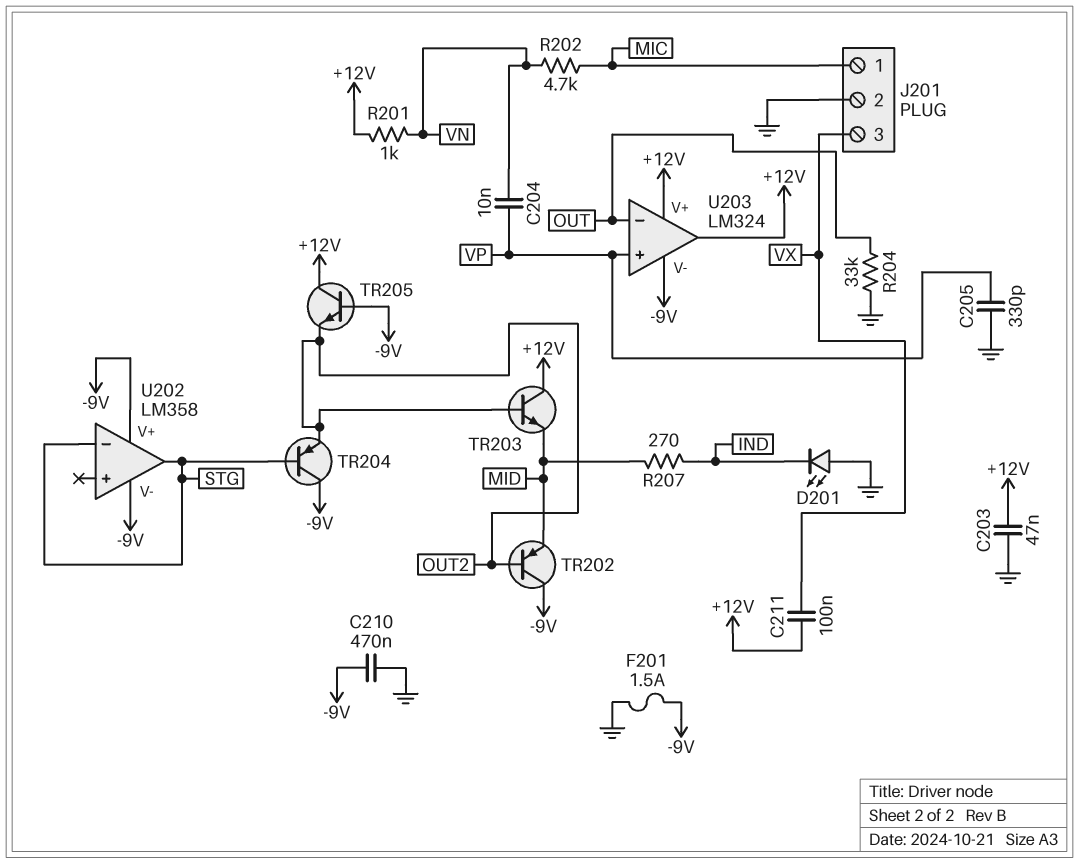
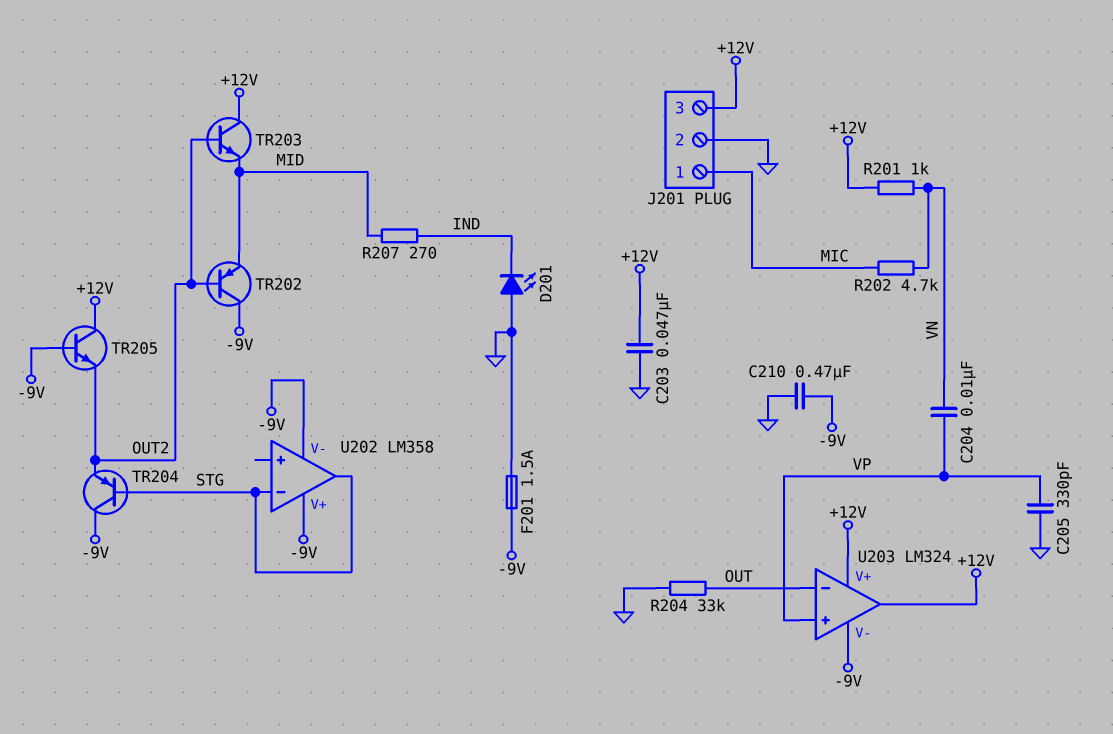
C211: 100nF (+12V, VX) -> none
J201 pin 3: VX -> +12V

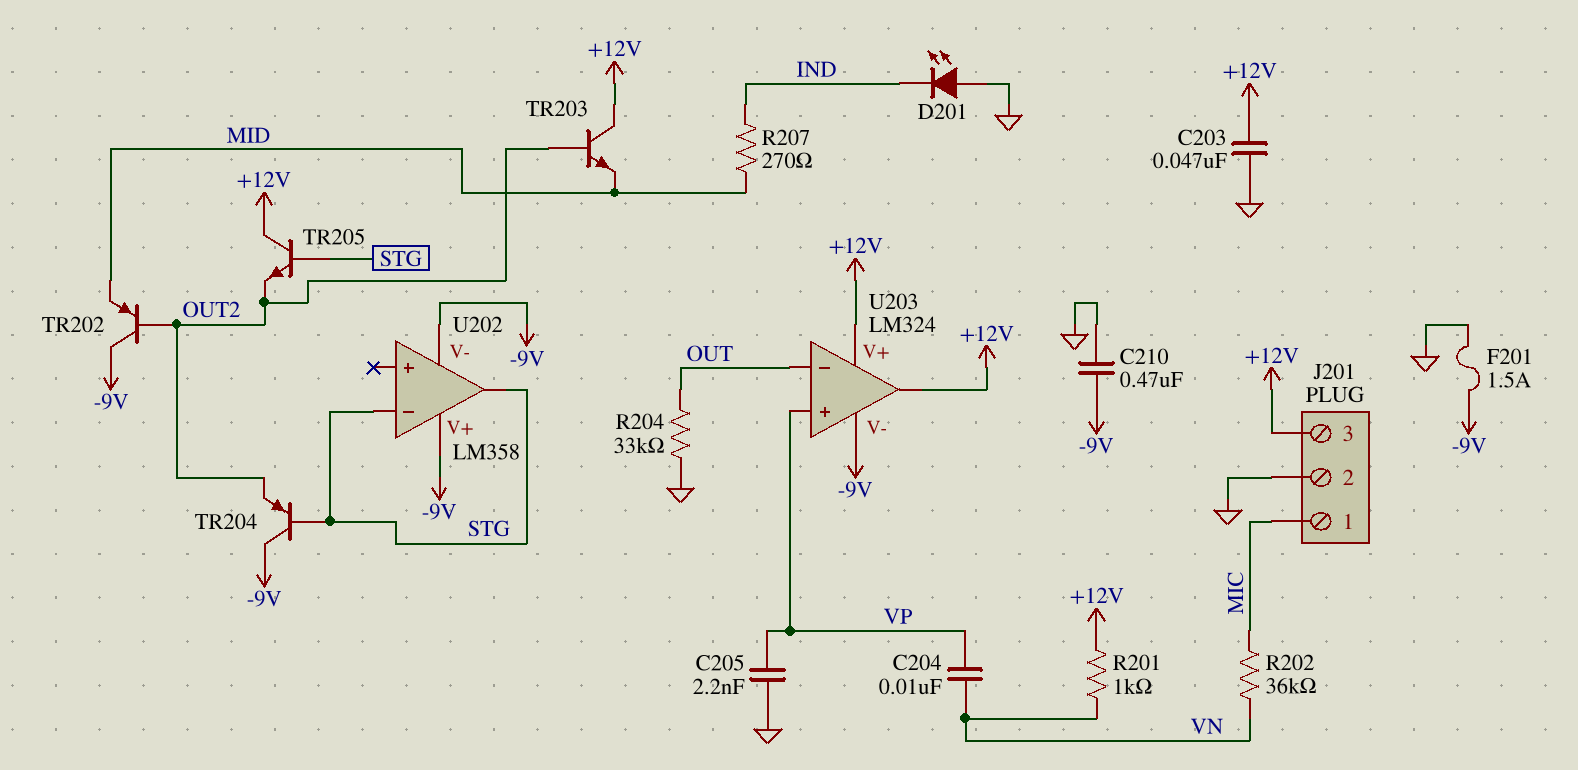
C205: 330pF (GND, VP) -> 2.2nF (GND, VP)
R202: 4.7k (MIC, VN) -> 36k (MIC, VN)
TR205: NPN (B -9V, C +12V, E OUT2) -> NPN (B STG, C +12V, E OUT2)

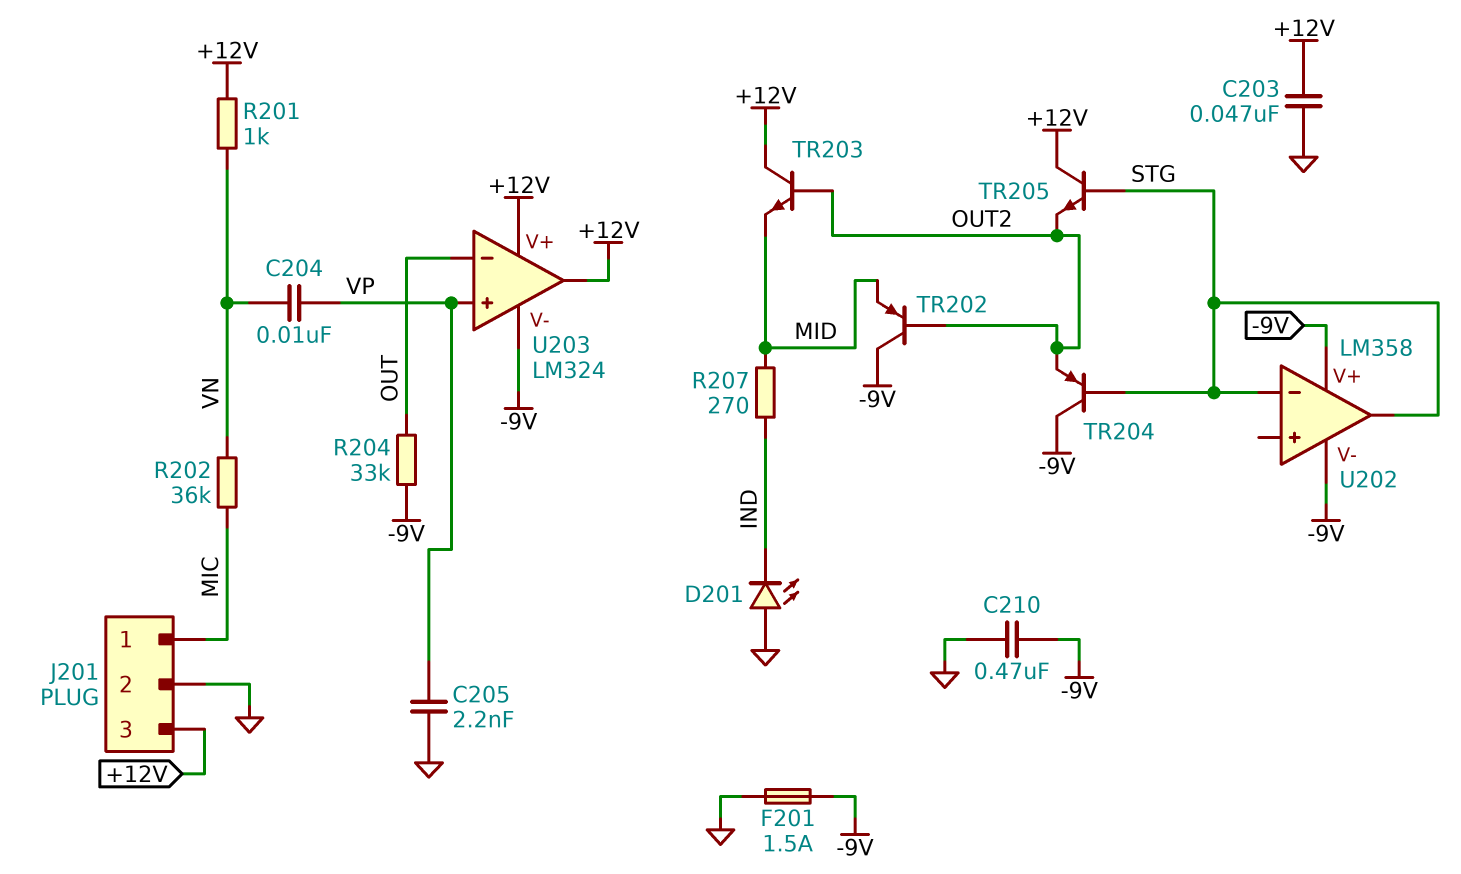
R204: 33k (GND, OUT) -> 33k (-9V, OUT)

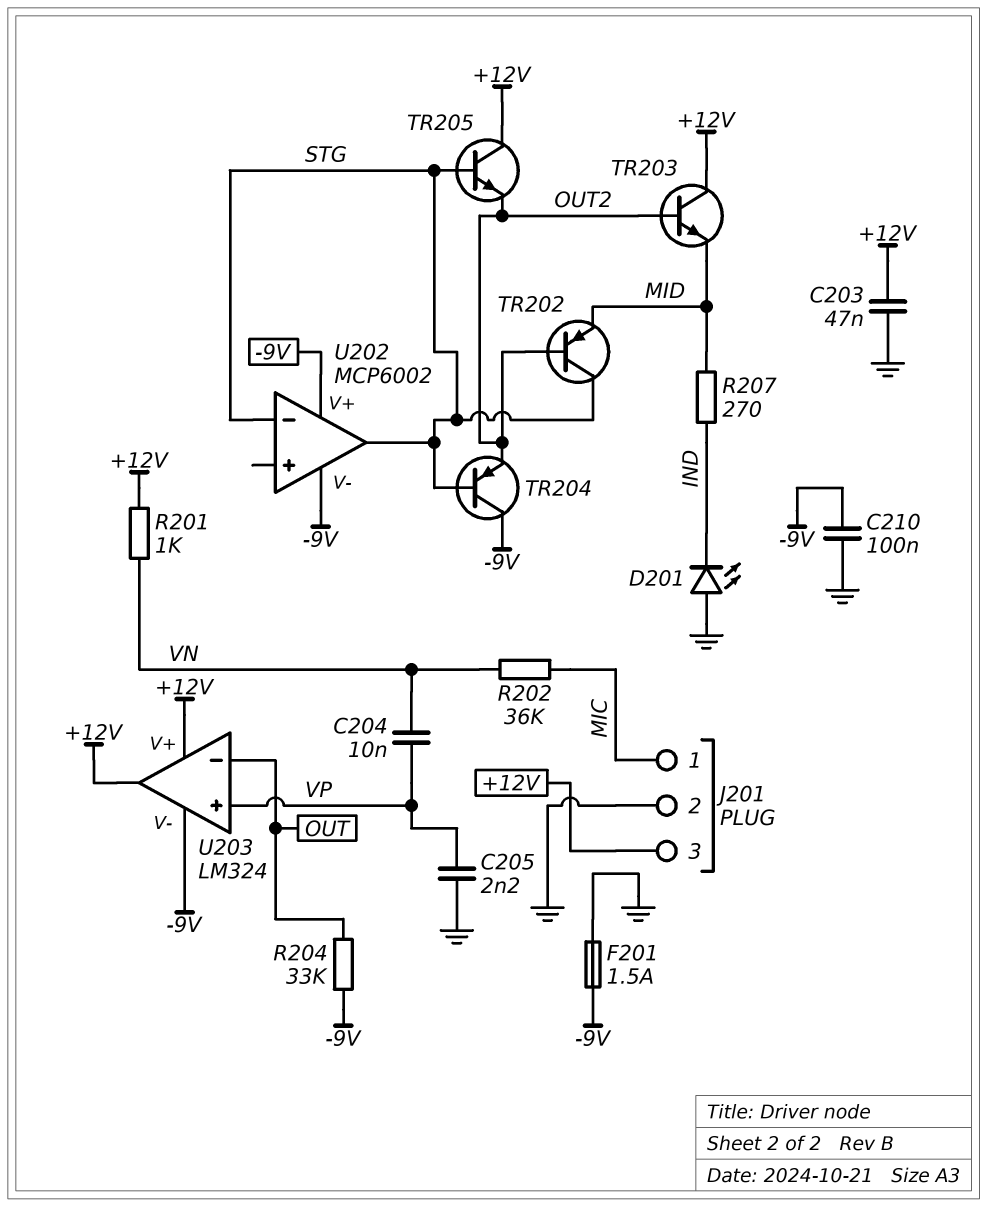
C210: 470nF (-9V, GND) -> 100nF (-9V, GND)
TR202: PNP (B OUT2, C -9V, E MID) -> PNP (B OUT2, C STG, E MID)
U202: LM358 -> MCP6002

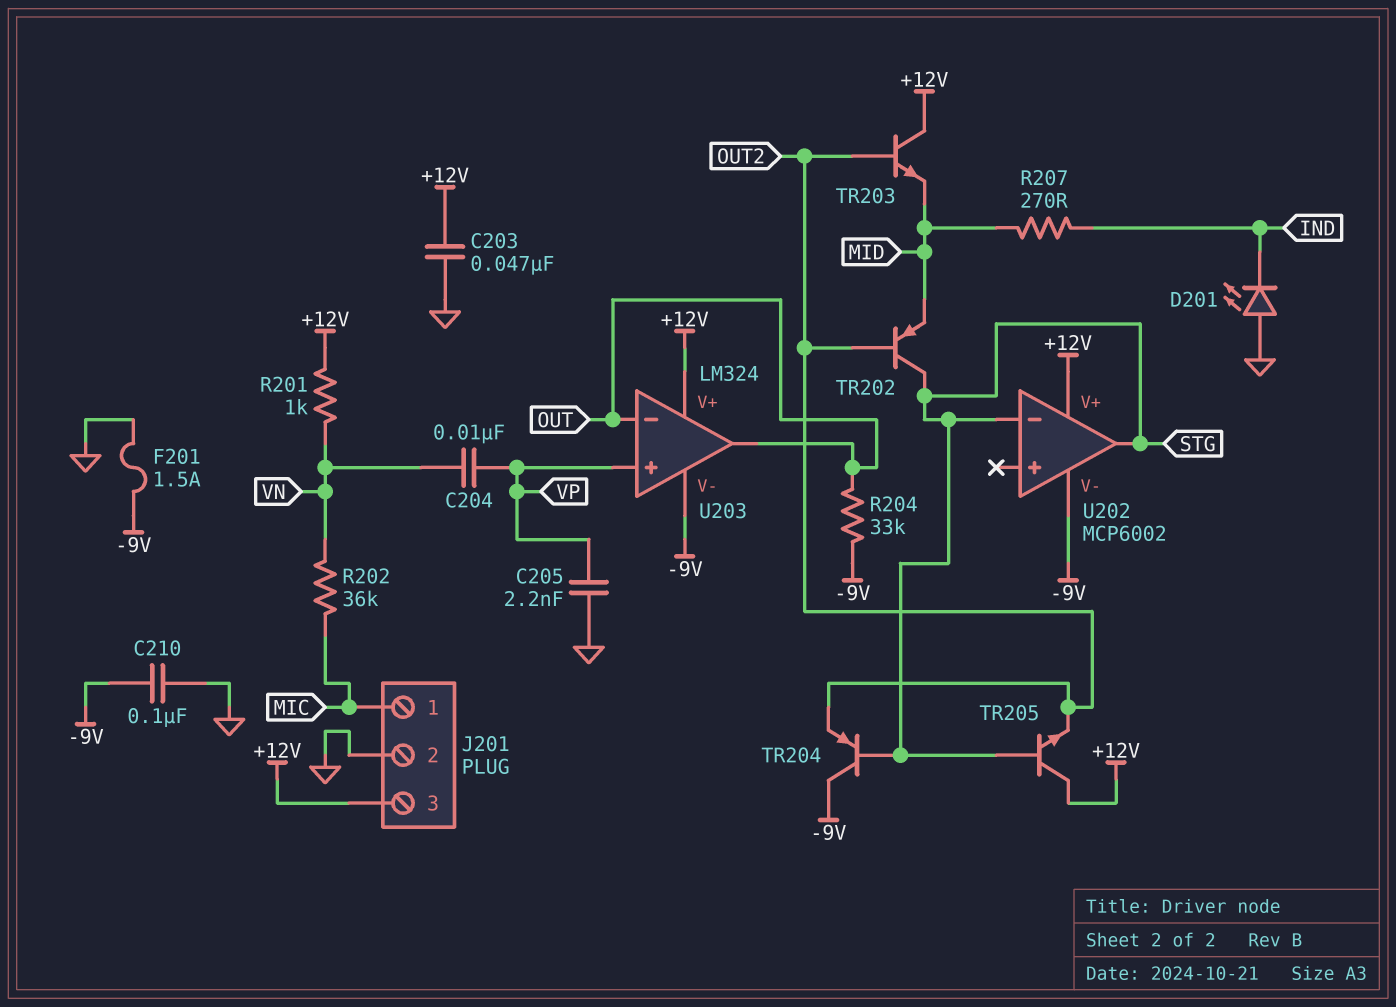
U202 pin V+: -9V -> +12V
U203 pin out: +12V -> OUT

